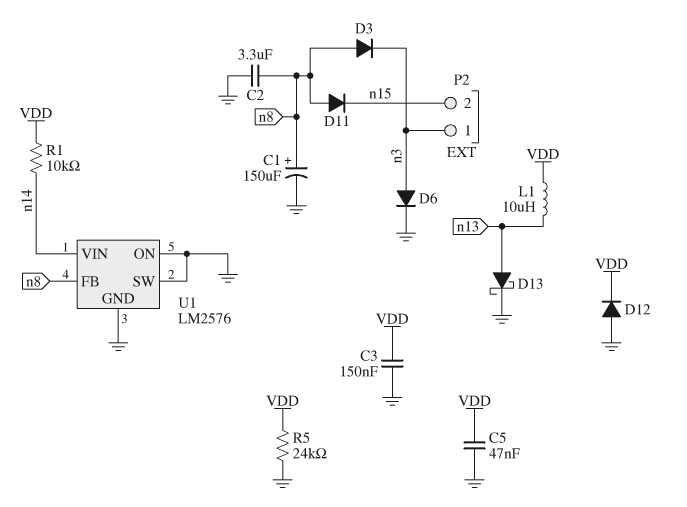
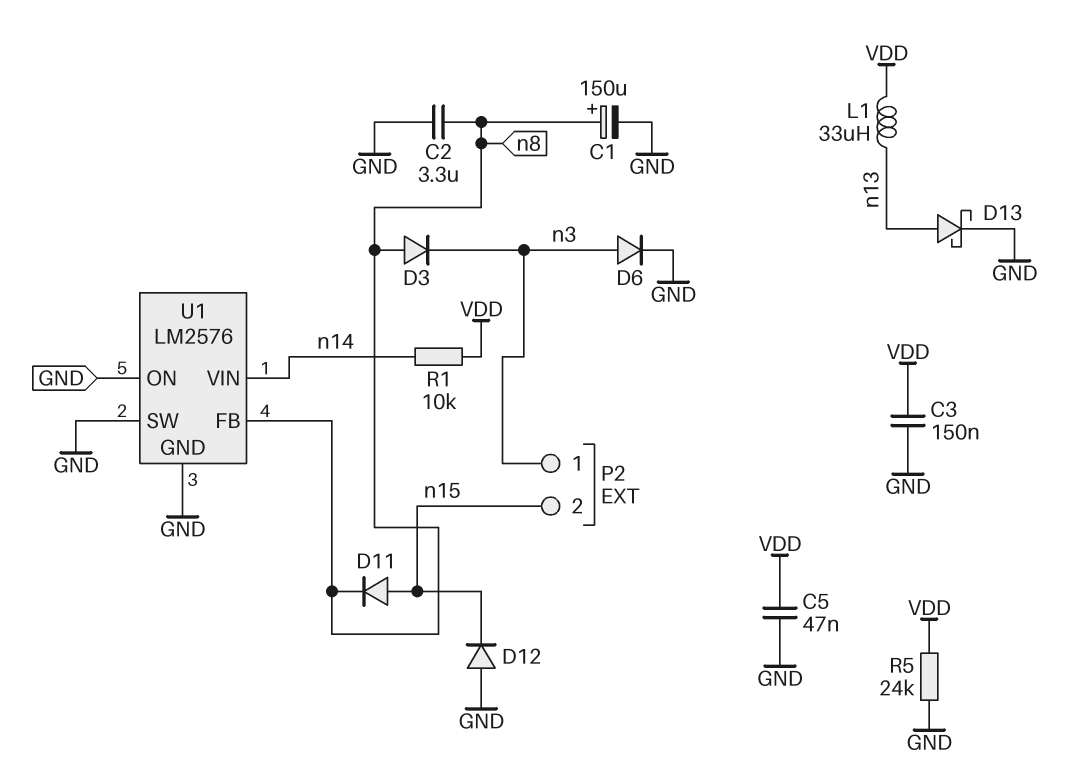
D11: diode (A n8, K n15) -> diode (A n15, K n8)
D12: diode (A GND, K VDD) -> diode (A GND, K n15)
L1: 10uH (VDD, n13) -> 33uH (VDD, n13)

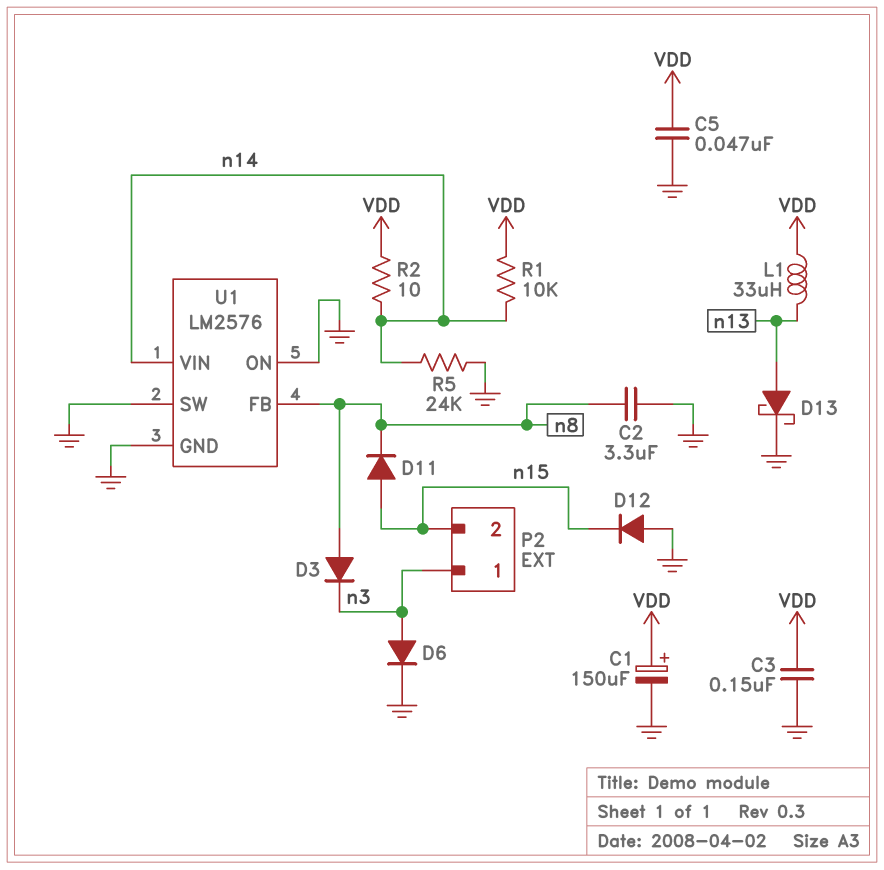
C1: 150uF (plus n8, minus GND) -> 150uF (plus VDD, minus GND)
R2: none -> 10 (VDD, n14)
R5: 24k (GND, VDD) -> 24k (GND, n14)

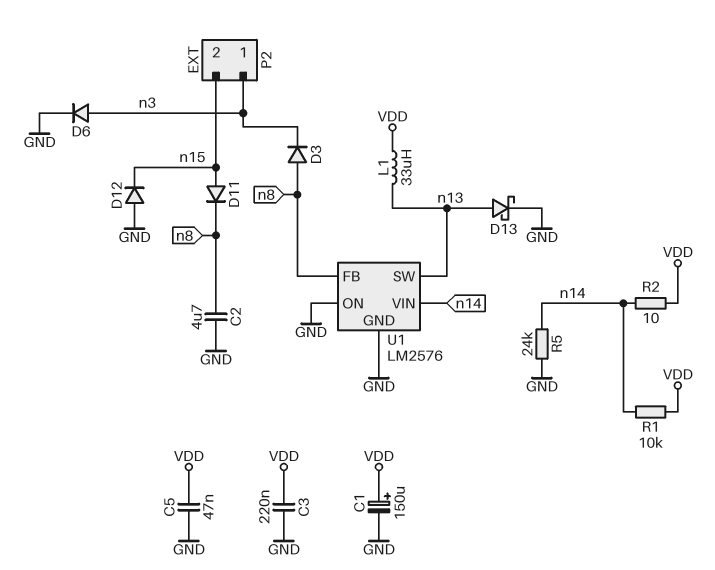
C2: 3.3uF (GND, n8) -> 4.7uF (GND, n8)
C3: 150nF (GND, VDD) -> 220nF (GND, VDD)
U1 pin SW: GND -> n13

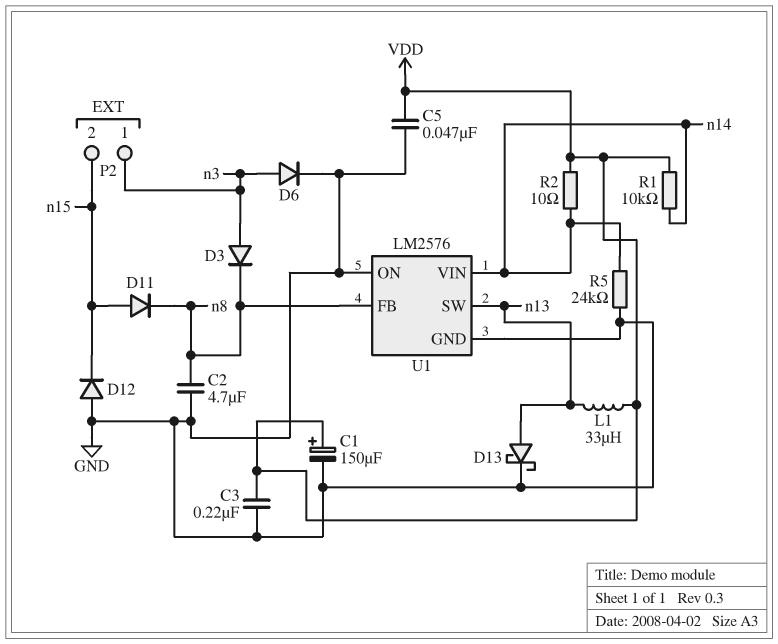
D3: diode (A n8, K n3) -> diode (A n3, K n8)

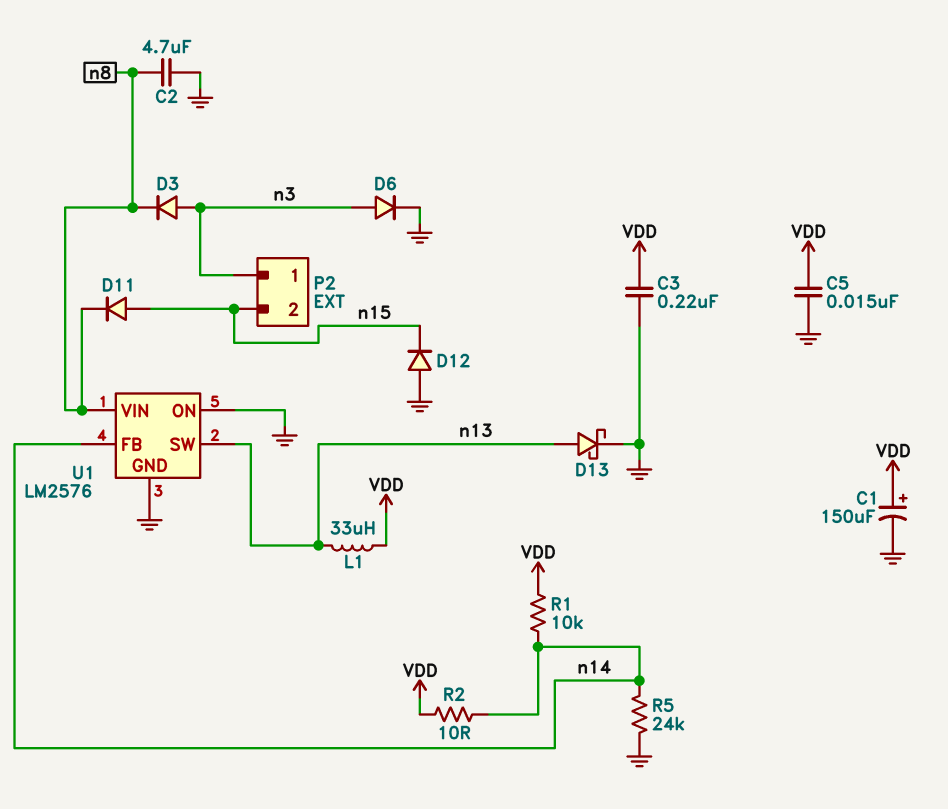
C5: 47nF (GND, VDD) -> 15nF (GND, VDD)
U1 pin FB: n8 -> n14
U1 pin VIN: n14 -> n8

